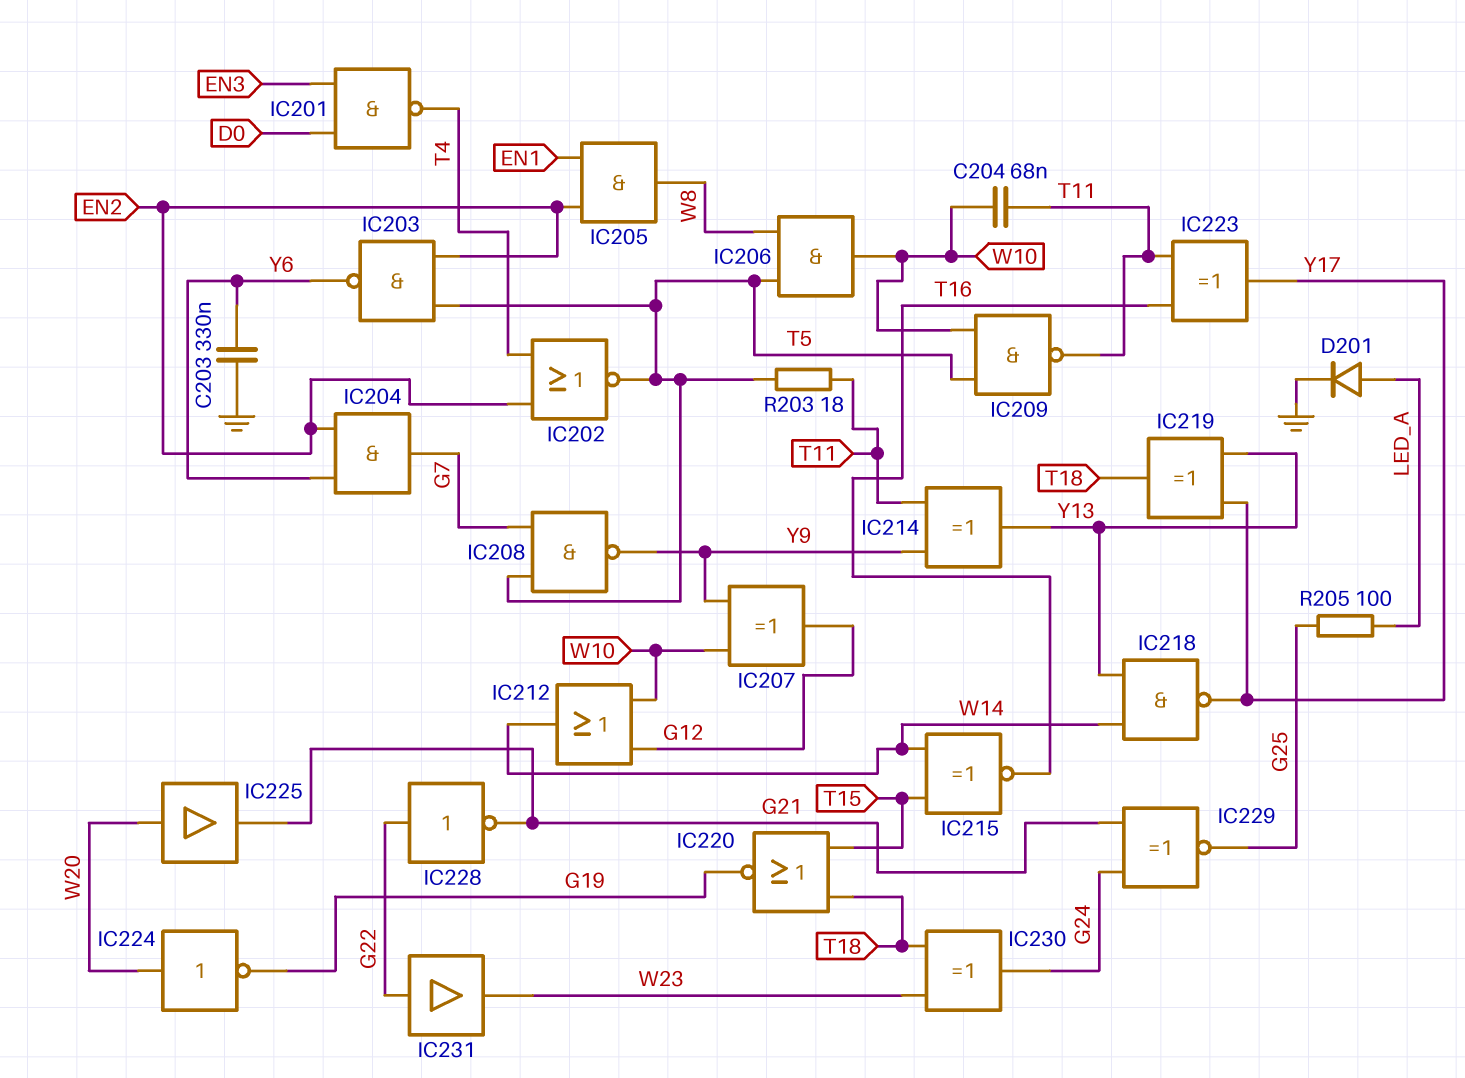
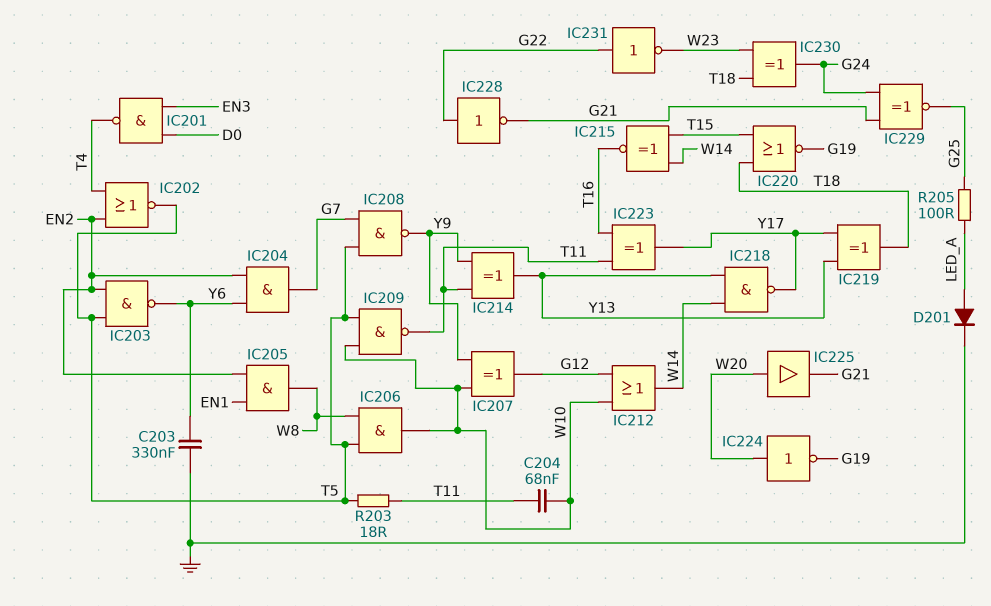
IC231: buffer (in G22, out W23) -> NOT (in G22, out W23)

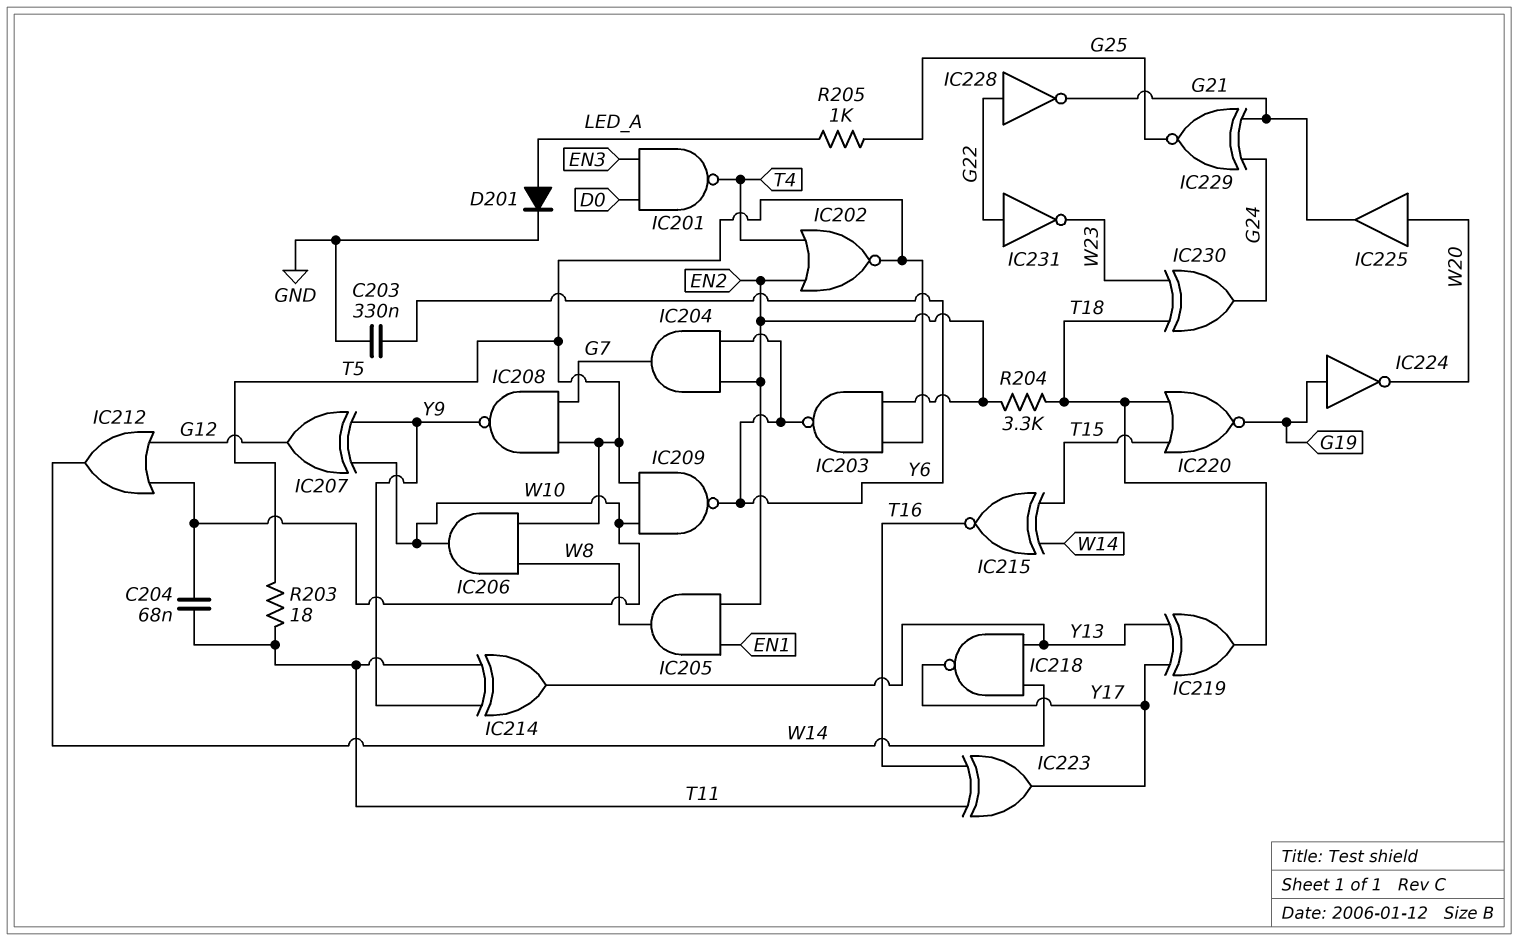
IC209: NAND (in T5, in W10, out T11) -> NAND (in T5, in W10, out Y6)
IC224: NOT (in W20, out G19) -> NOT (in G19, out W20)
R204: none -> 3.3k (EN2, T18)
R205: 100 (G25, LED_A) -> 1k (G25, LED_A)

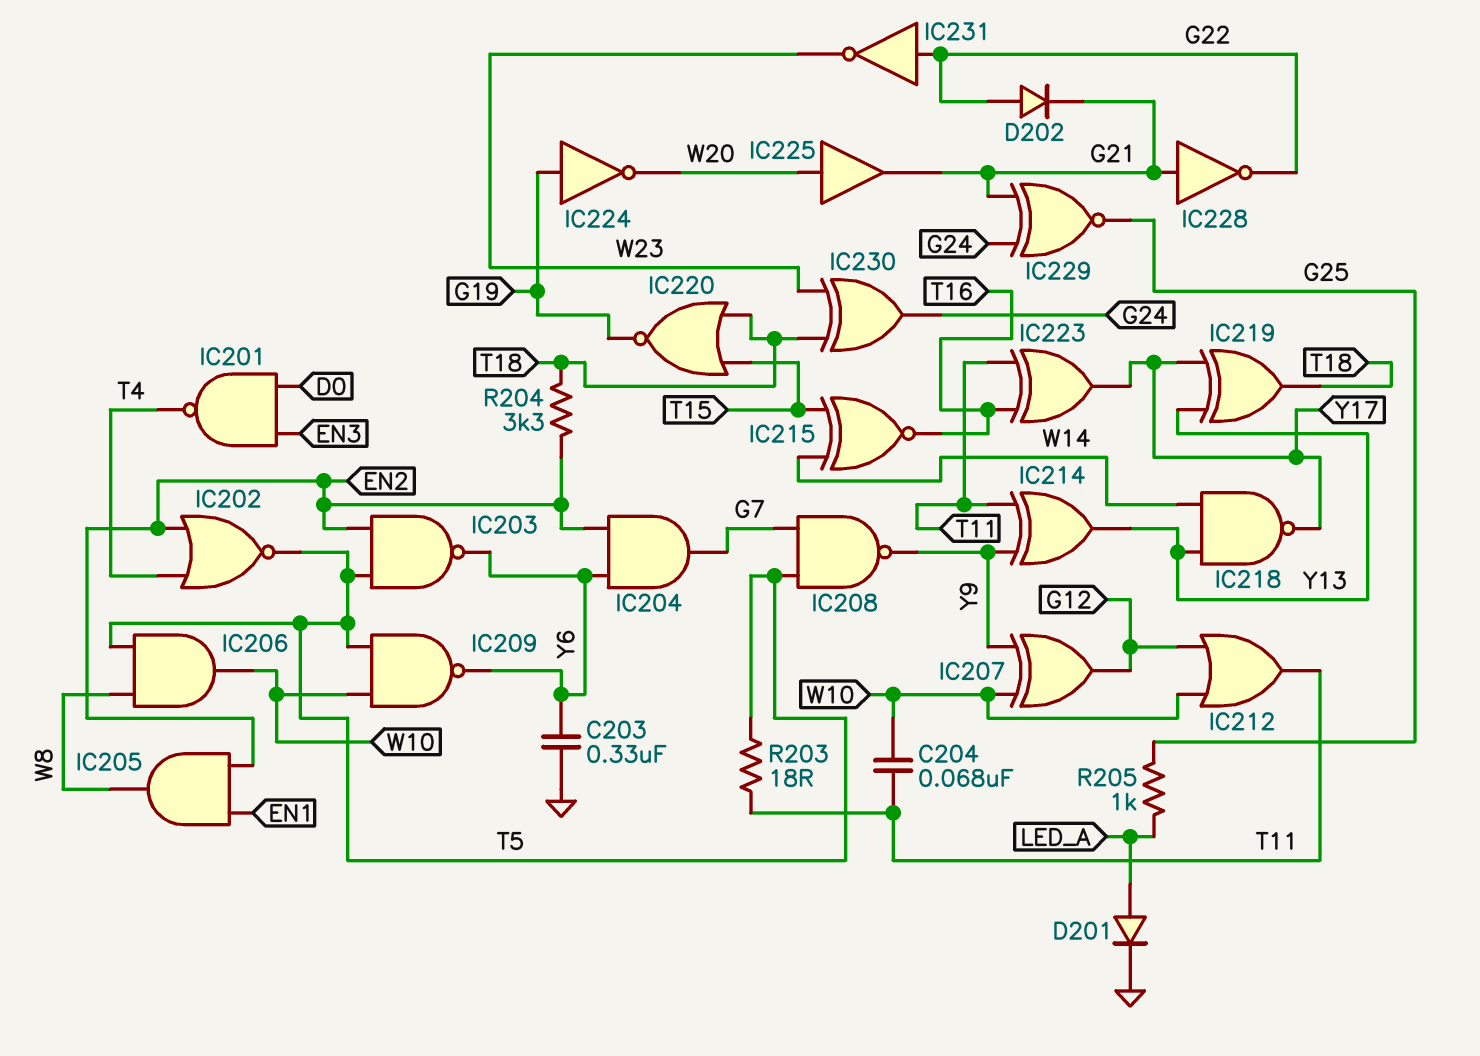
D202: none -> diode (A G22, K G21)
IC212: OR (in G12, in W10, out W14) -> OR (in G12, in W10, out T11)
IC228: NOT (in G22, out G21) -> NOT (in G21, out G22)

